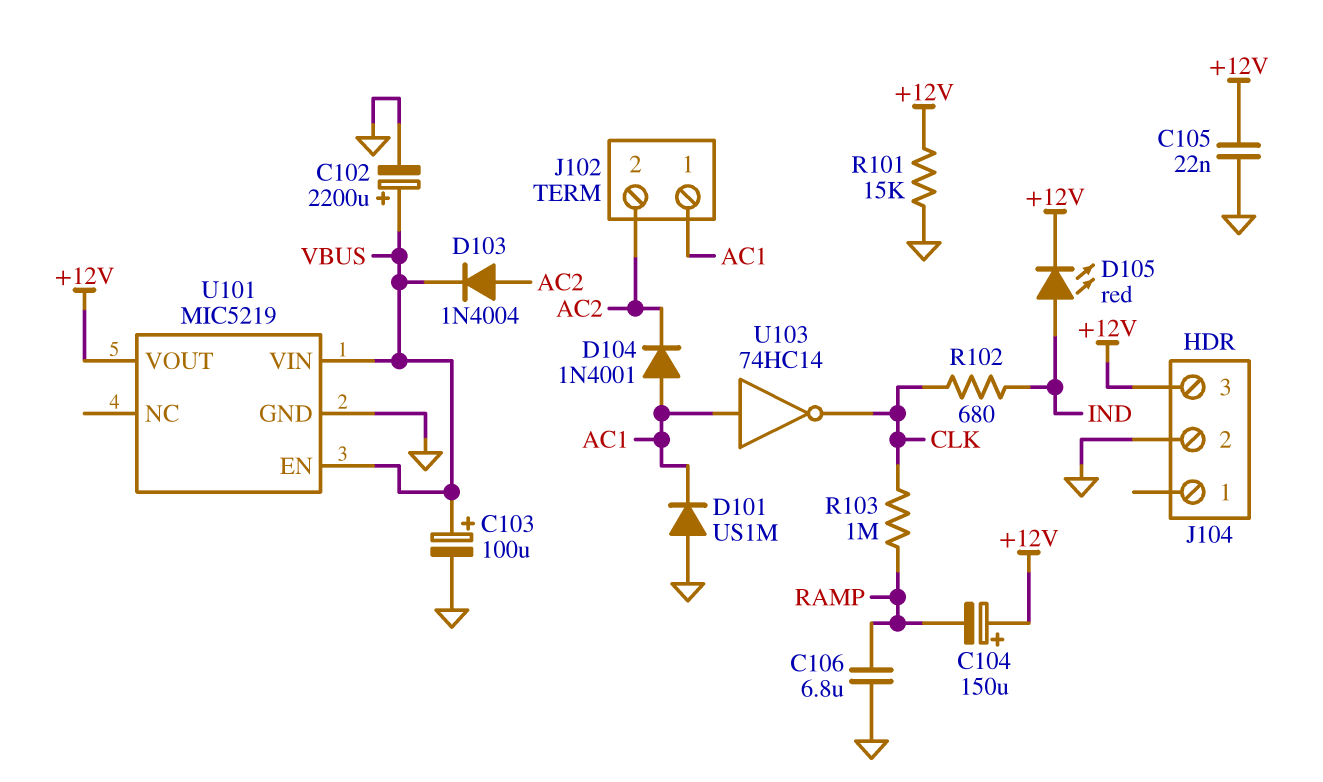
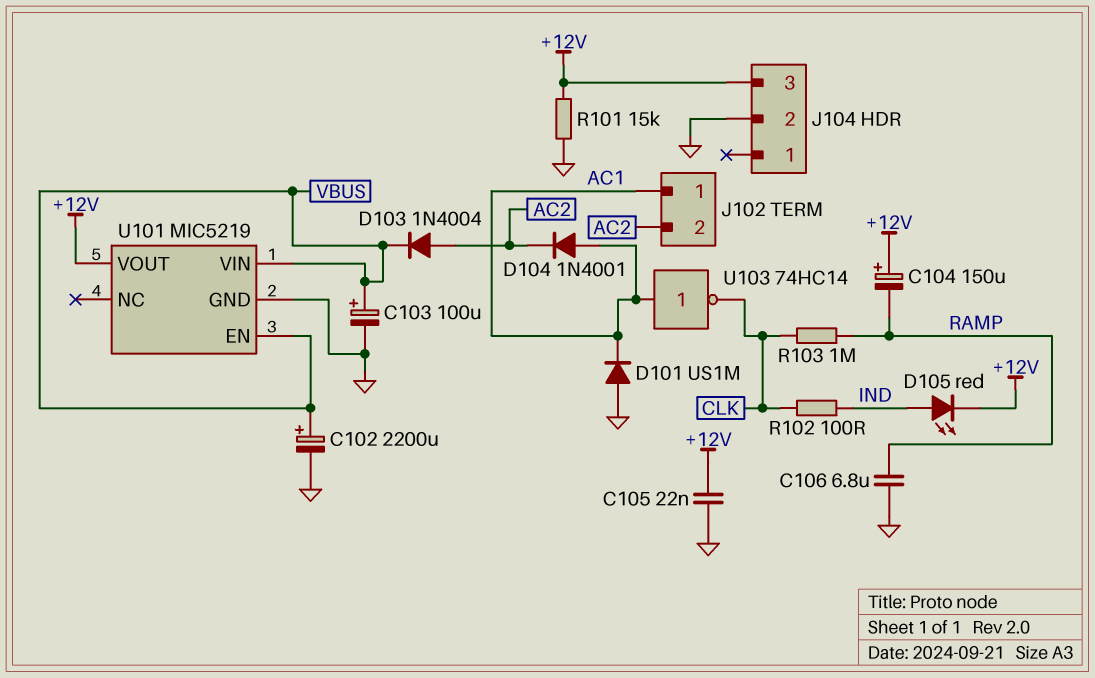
R102: 680 (CLK, IND) -> 100 (CLK, IND)

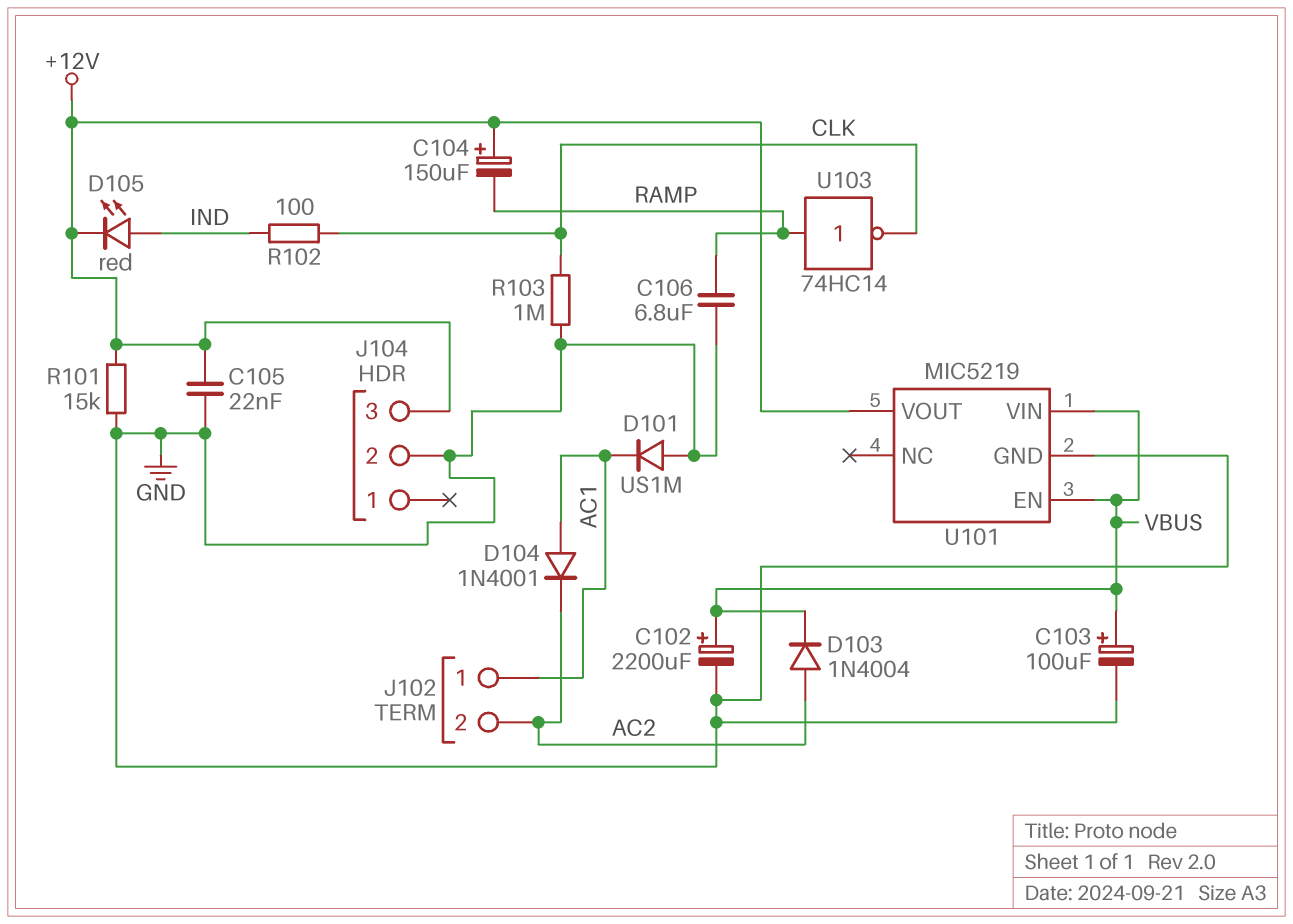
R103: 1M (CLK, RAMP) -> 1M (CLK, GND)
U103: NOT 74HC14 (in AC1, out CLK) -> NOT 74HC14 (in RAMP, out CLK)

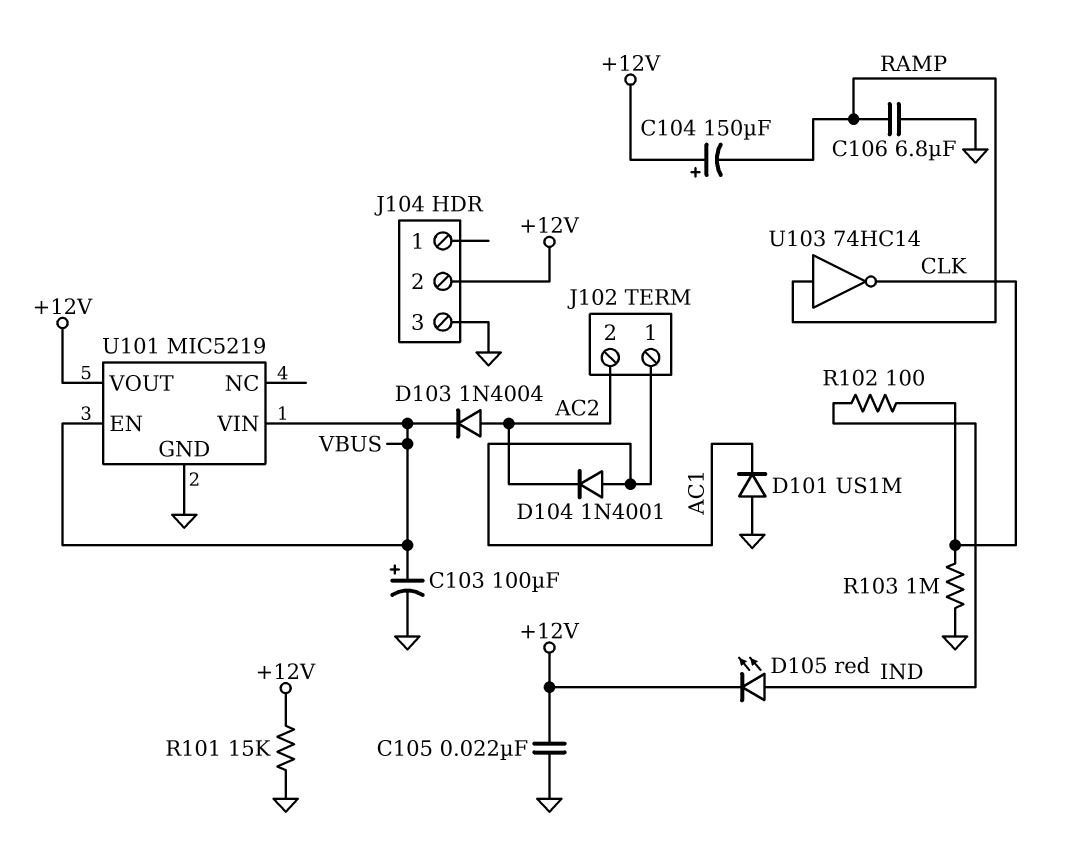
C102: 2200uF (plus VBUS, minus GND) -> none
J104 pin 2: GND -> +12V
J104 pin 3: +12V -> GND

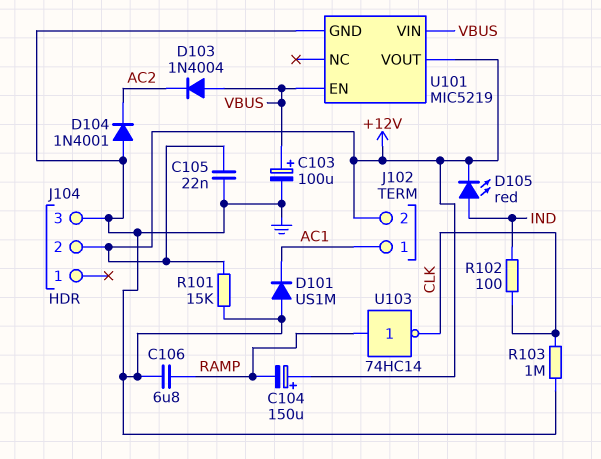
D103: diode 1N4004 (A AC2, K VBUS) -> diode 1N4004 (A VBUS, K AC2)
D104: diode 1N4001 (A AC1, K AC2) -> diode 1N4001 (A GND, K AC2)
J102 pin 2: AC2 -> +12V

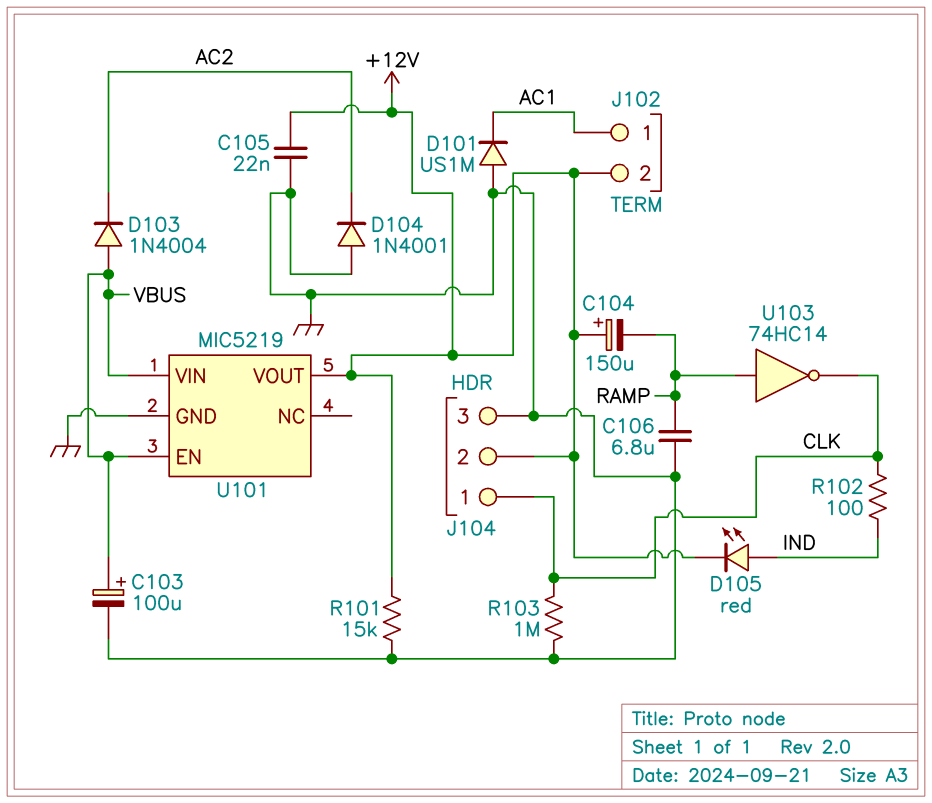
J104 pin 1: none -> CLK

